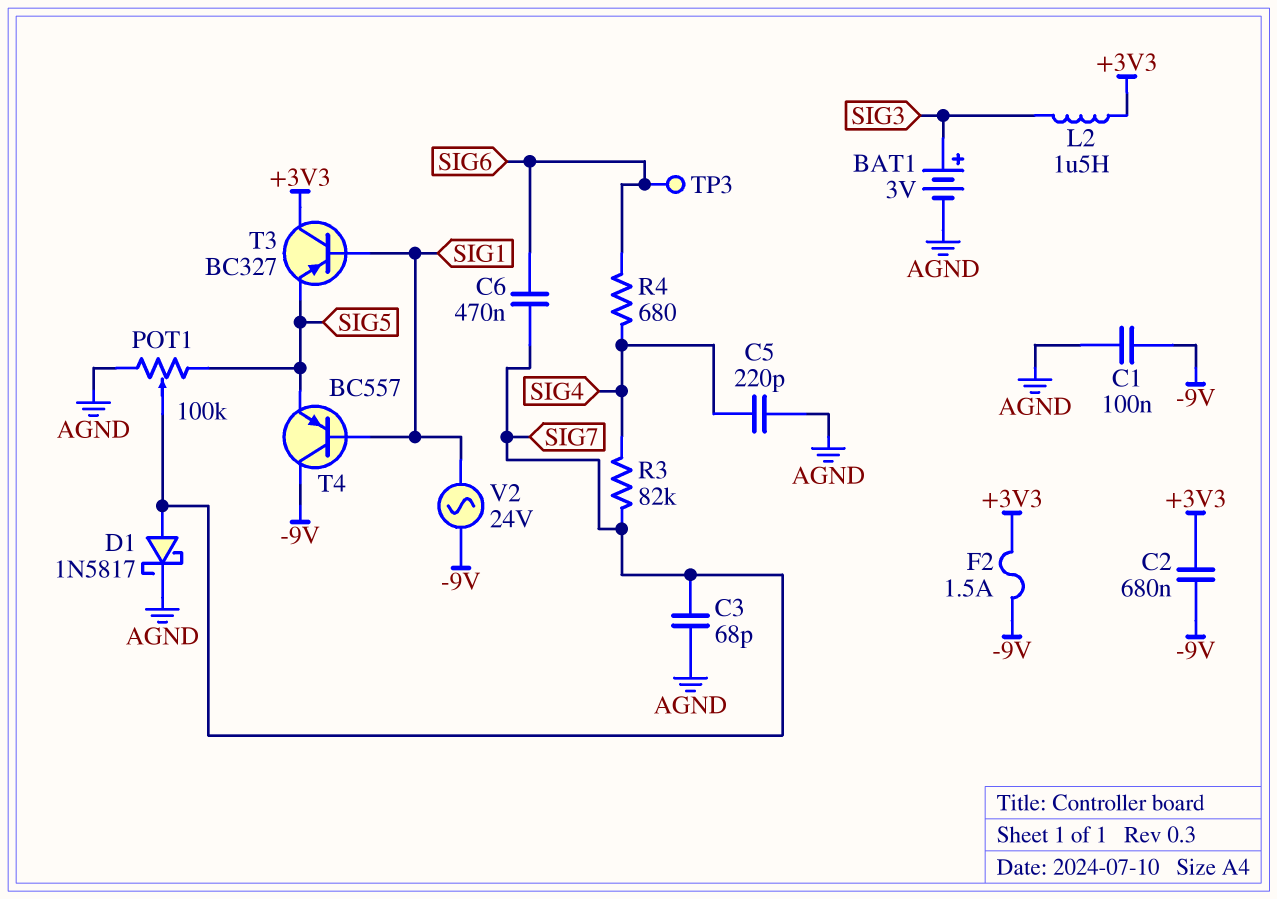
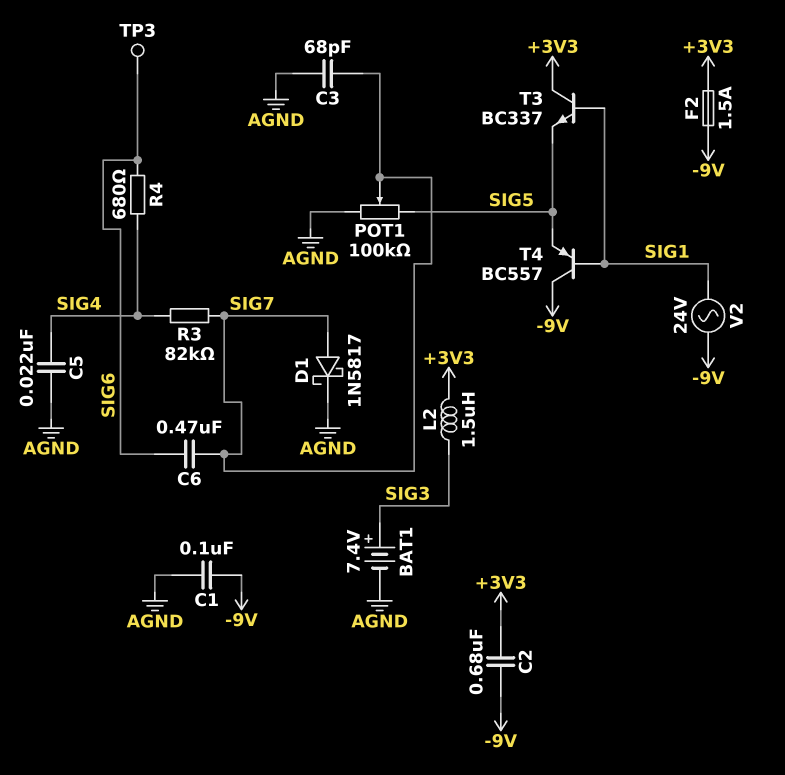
BAT1: 3V (plus SIG3, minus AGND) -> 7.4V (plus SIG3, minus AGND)
C5: 220pF (AGND, SIG4) -> 22nF (AGND, SIG4)
T3: PNP BC327 (B SIG1, C +3V3, E SIG5) -> NPN BC337 (B SIG1, C +3V3, E SIG5)

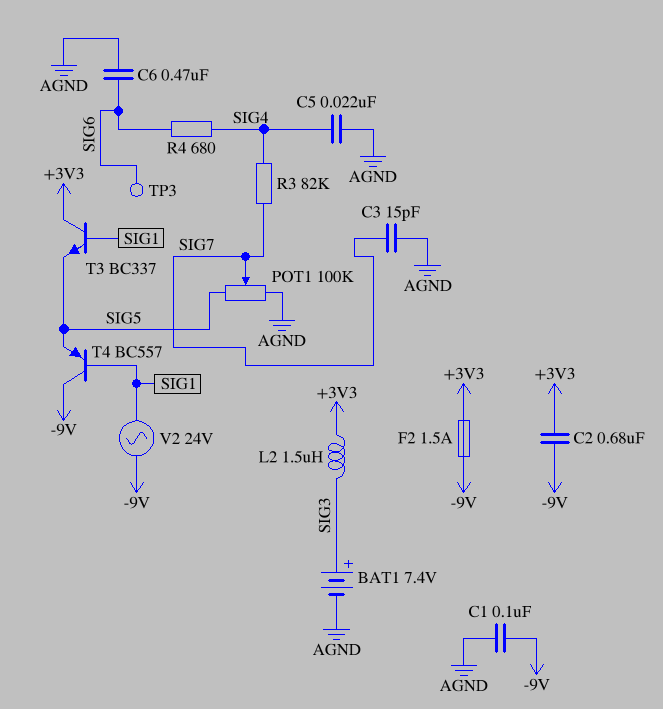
C3: 68pF (AGND, SIG7) -> 15pF (AGND, SIG7)
C6: 470nF (SIG6, SIG7) -> 470nF (AGND, SIG6)
D1: schottky 1N5817 (A SIG7, K AGND) -> none

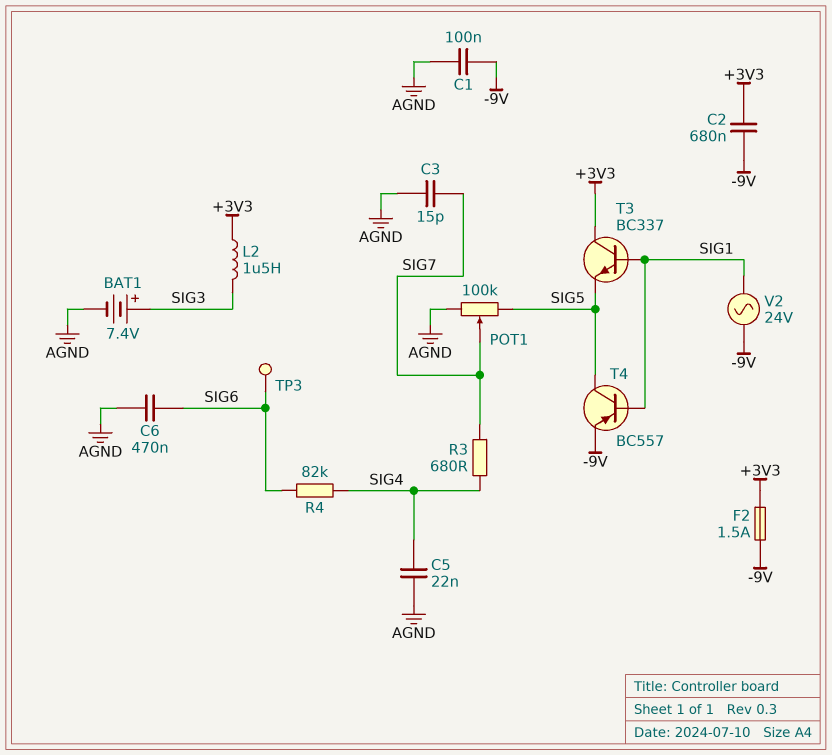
R3: 82k (SIG4, SIG7) -> 680 (SIG4, SIG7)
R4: 680 (SIG4, SIG6) -> 82k (SIG4, SIG6)
T4: PNP BC557 (B SIG1, C -9V, E SIG5) -> PNP BC557 (B SIG1, C SIG5, E -9V)

